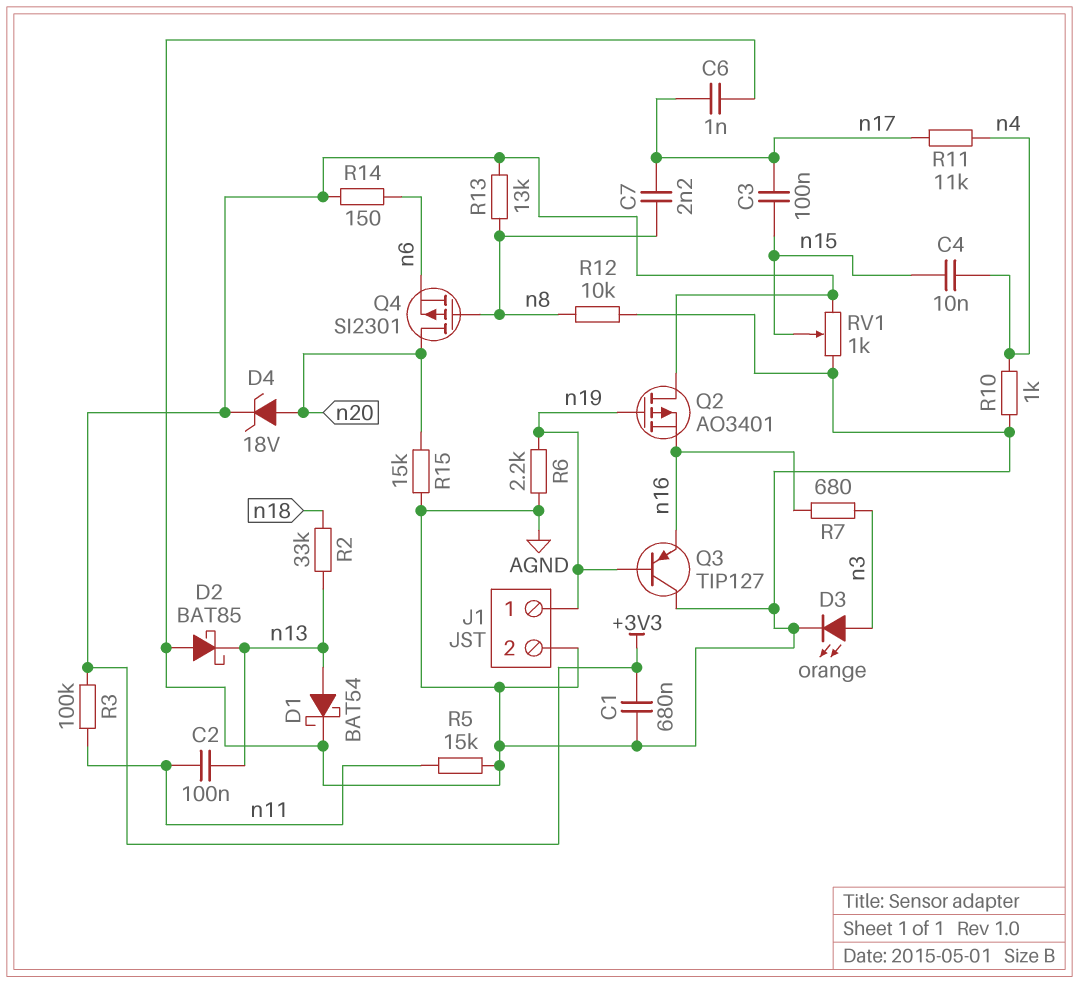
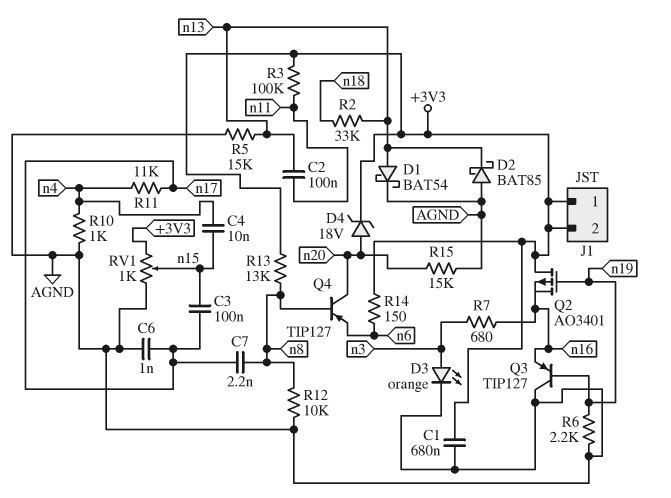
J1 pin 1: n19 -> +3V3
J1 pin 2: AGND -> +3V3
Q4: PMOS SI2301 (G n8, D n20, S n6) -> PNP TIP127 (B n8, C n20, E n6)
R5: 15k (AGND, n11) -> 15k (AGND, n13)

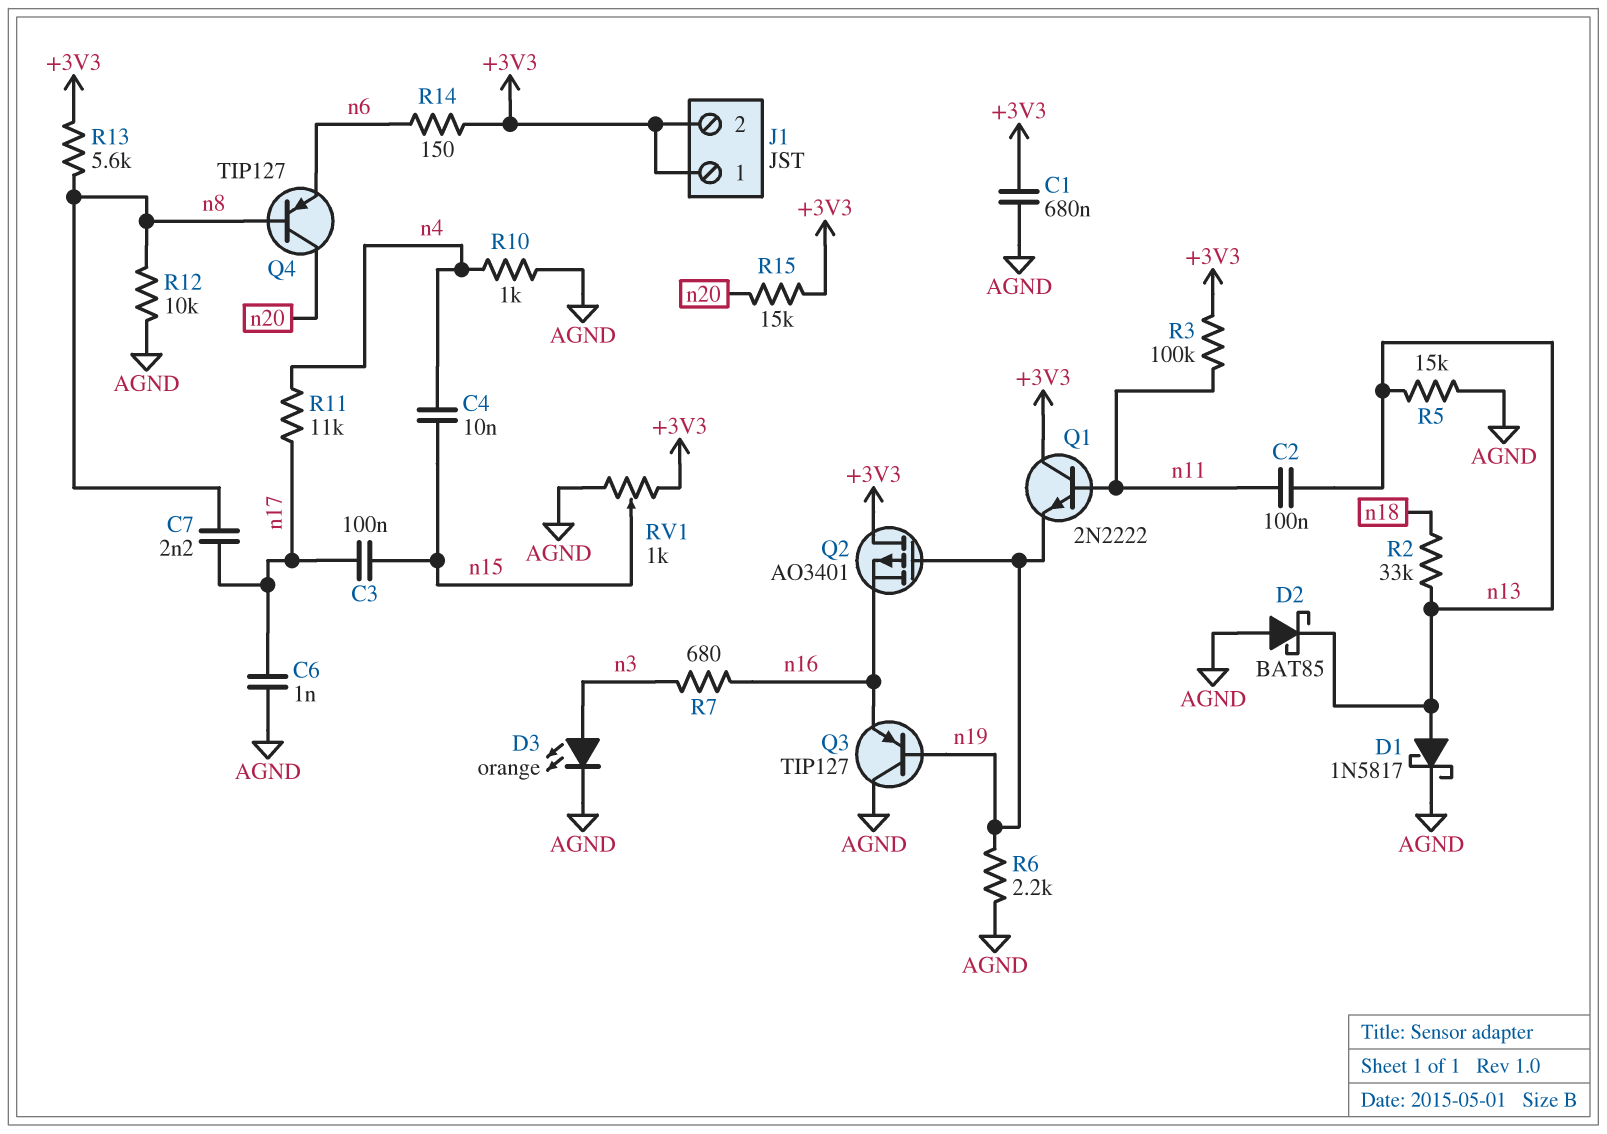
D1: schottky BAT54 (A n13, K AGND) -> schottky 1N5817 (A n13, K AGND)
D4: zener 18V (A n20, K +3V3) -> none
Q1: none -> NPN 2N2222 (B n11, C +3V3, E n19)
R13: 13k (+3V3, n8) -> 5.6k (+3V3, n8)
R15: 15k (AGND, n20) -> 15k (+3V3, n20)

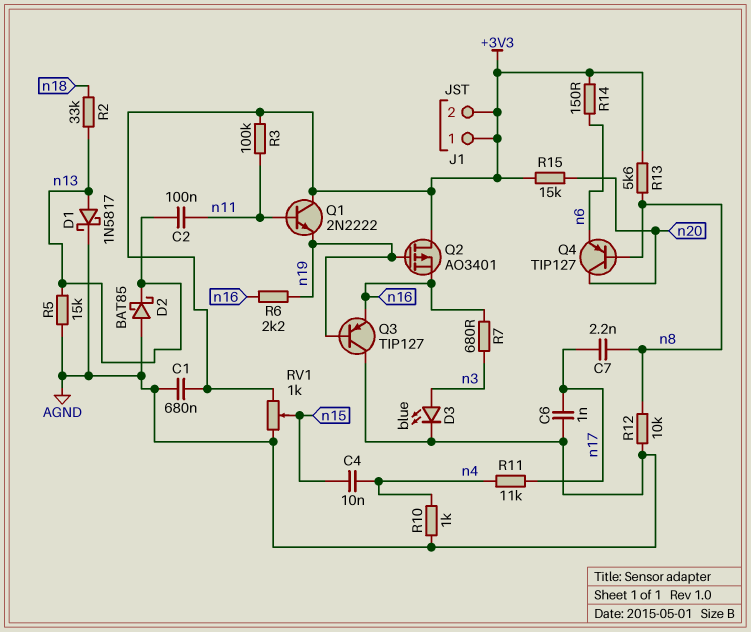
C3: 100nF (n15, n17) -> none
D3: LED orange (A n3, K AGND) -> LED blue (A n3, K AGND)
R6: 2.2k (AGND, n19) -> 2.2k (n16, n19)

